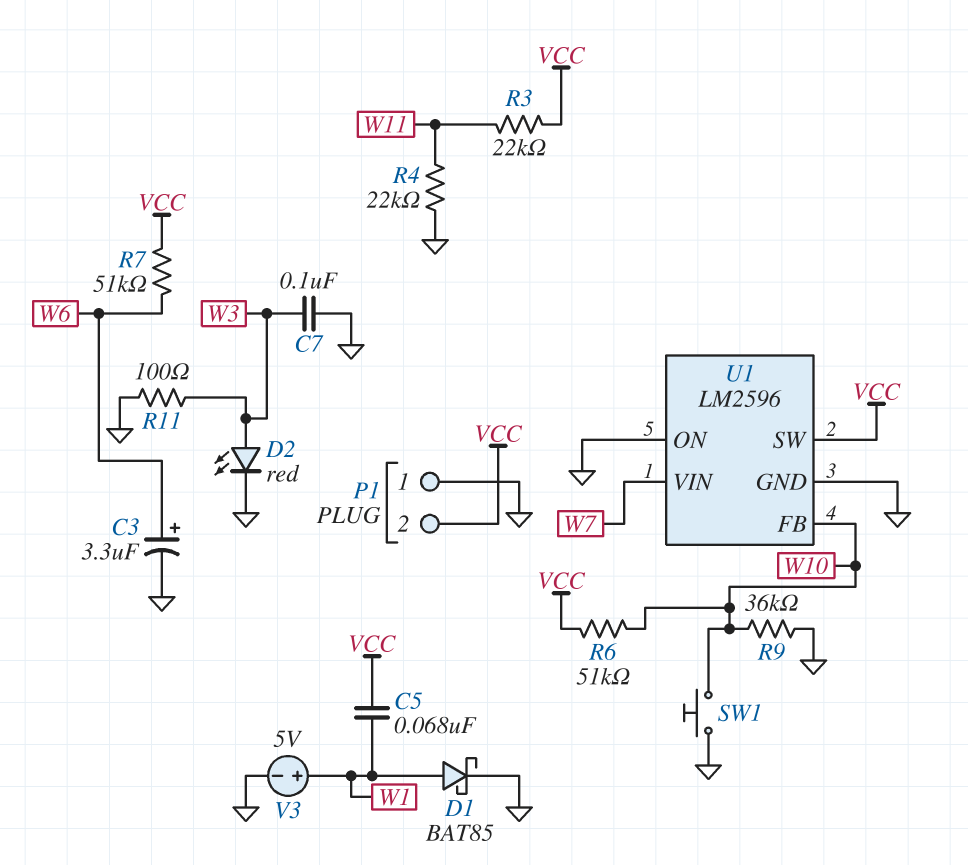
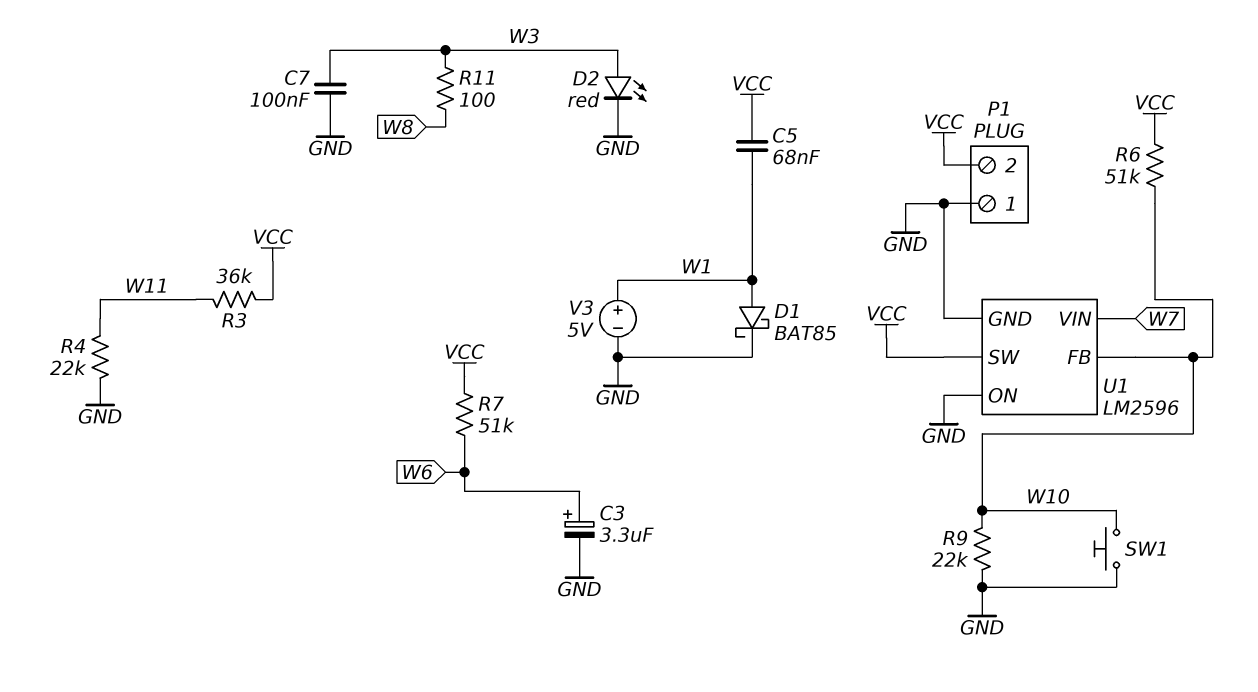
R3: 22k (VCC, W11) -> 36k (VCC, W11)
R9: 36k (GND, W10) -> 22k (GND, W10)
R11: 100 (GND, W3) -> 100 (W3, W8)

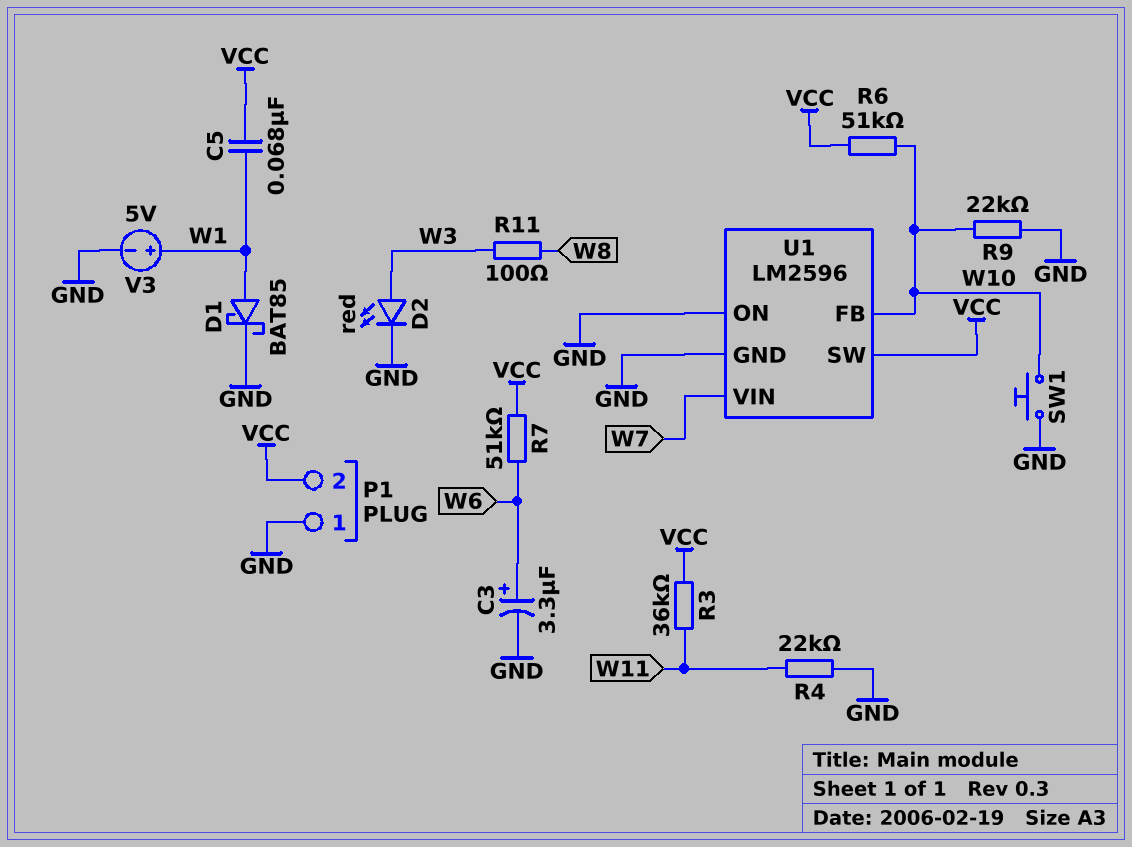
C7: 100nF (GND, W3) -> none

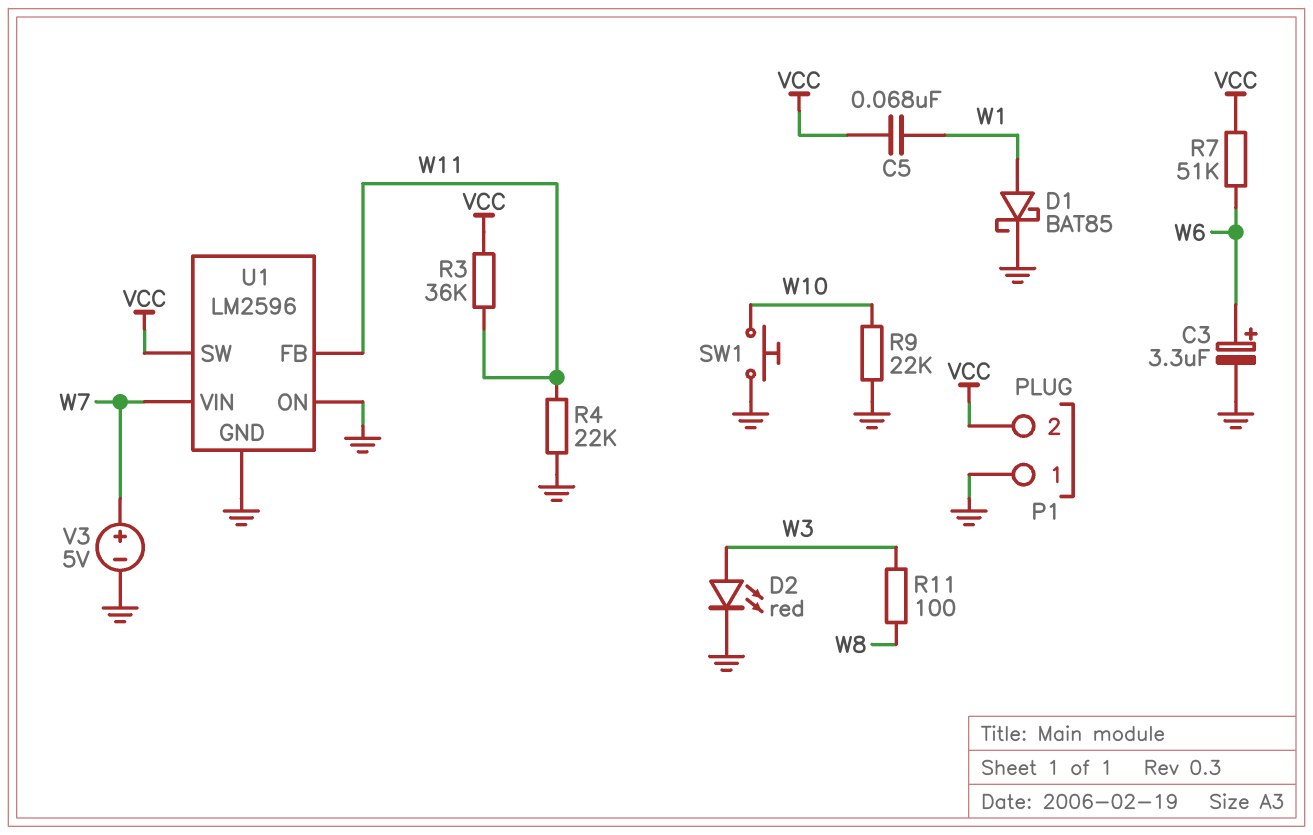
R6: 51k (VCC, W10) -> none
U1 pin FB: W10 -> W11
V3: 5V (plus W1, minus GND) -> 5V (plus W7, minus GND)

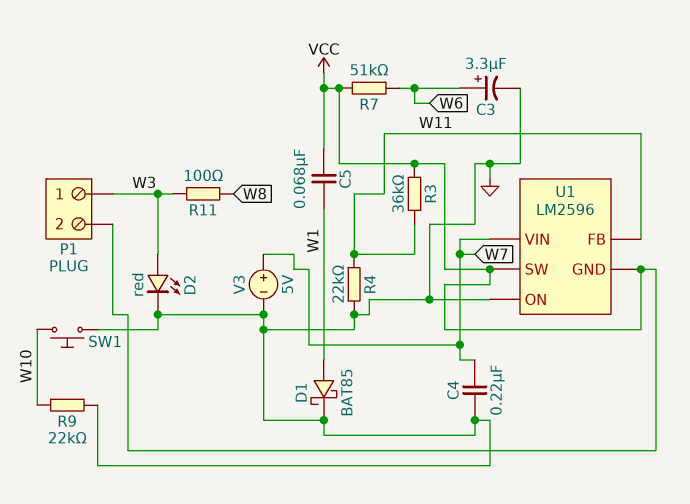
C4: none -> 220nF (GND, W7)
P1 pin 1: GND -> W3
U1 pin GND: GND -> VCC

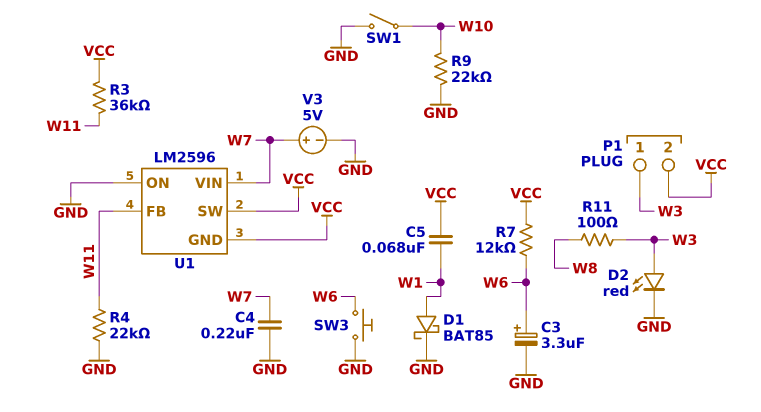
R7: 51k (VCC, W6) -> 12k (VCC, W6)
SW1: button (GND, W10) -> switch (GND, W10)
SW3: none -> button (GND, W6)

